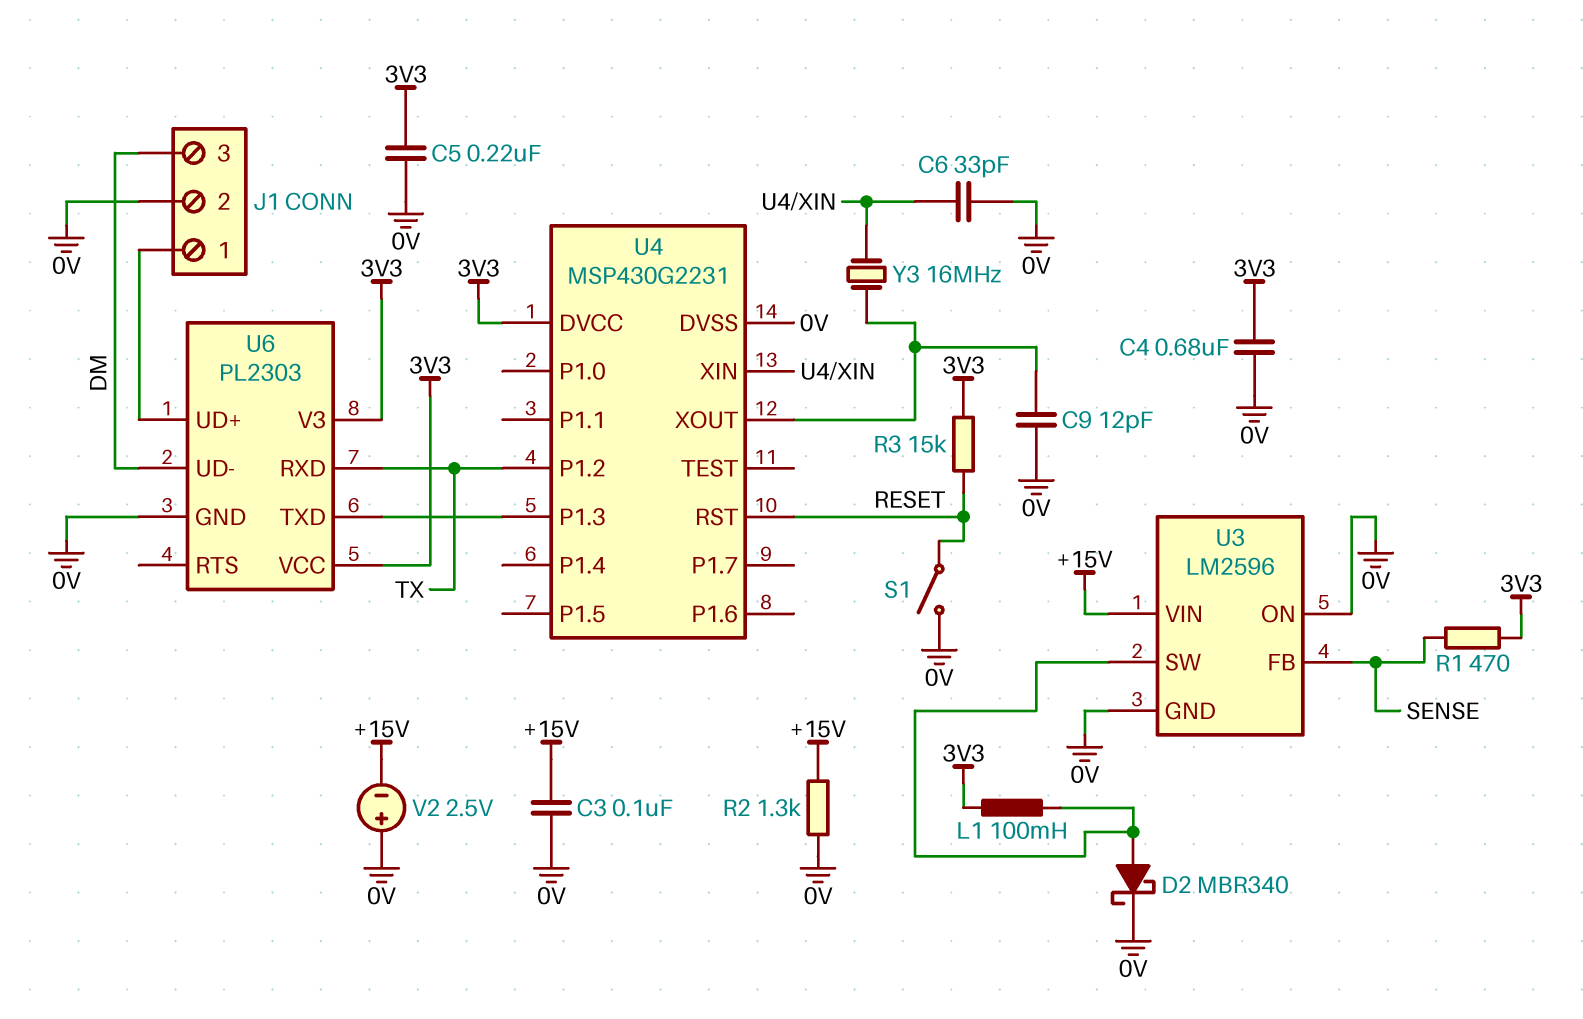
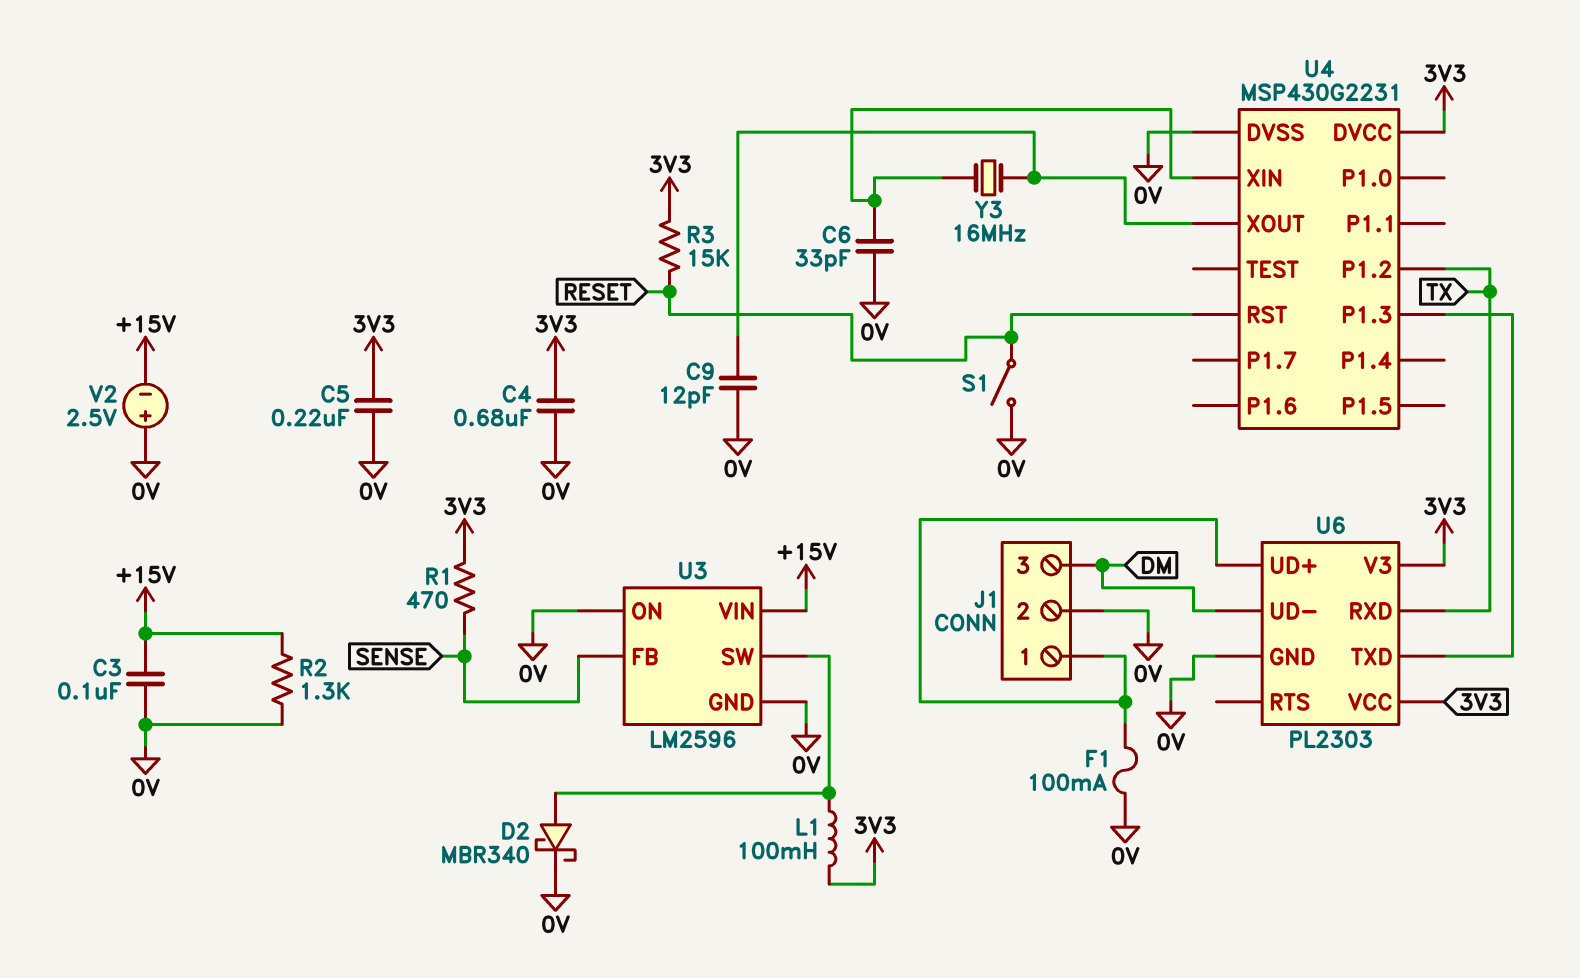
F1: none -> 100mA (0V, J1/1)

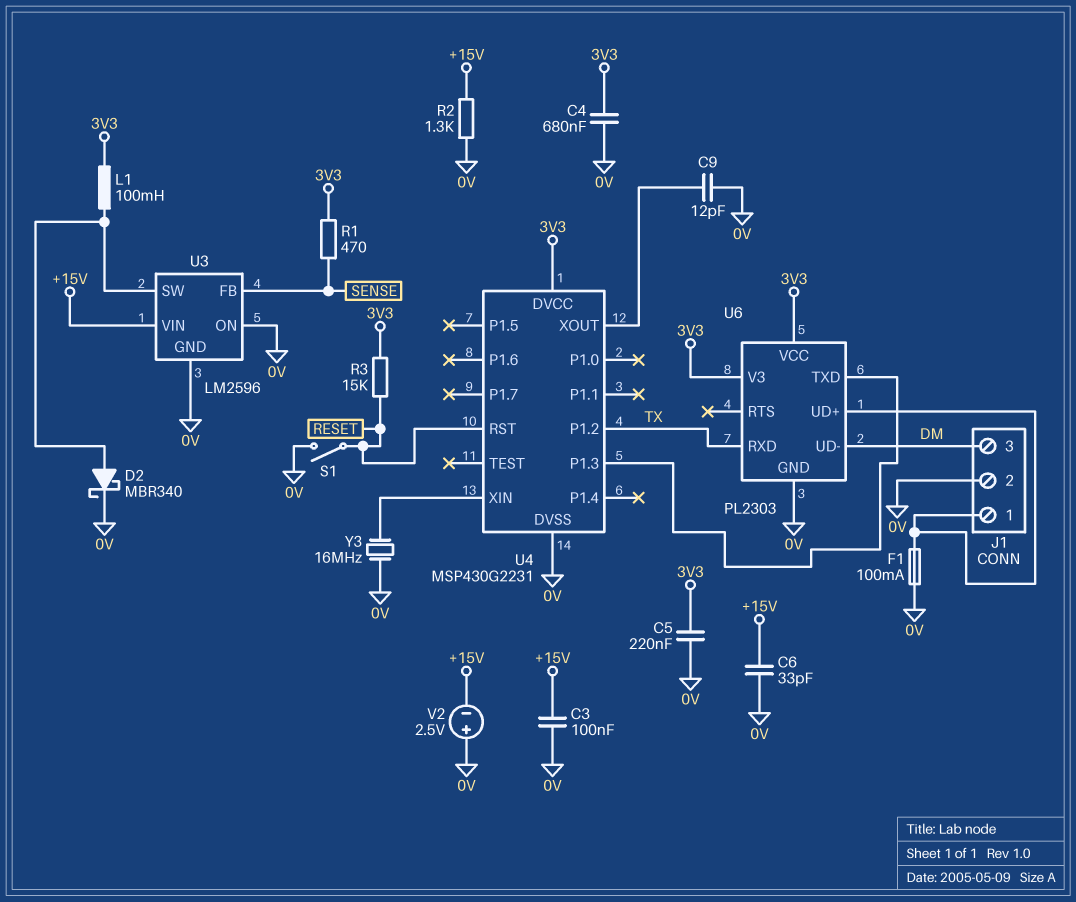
C6: 33pF (0V, U4/XIN) -> 33pF (+15V, 0V)
Y3: 16MHz (U4/XIN, U4/XOUT) -> 16MHz (0V, U4/XIN)

